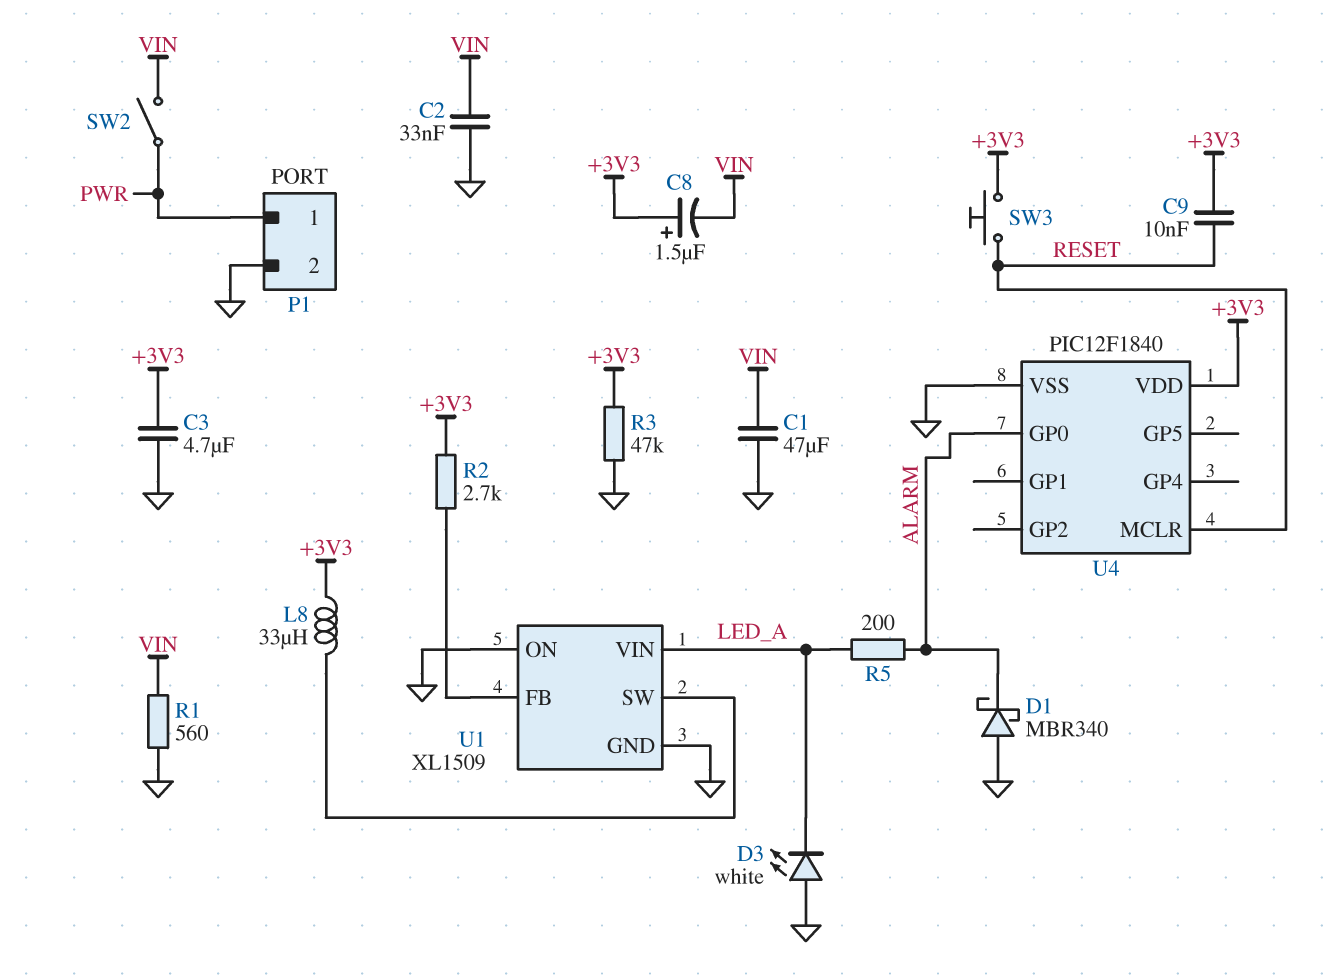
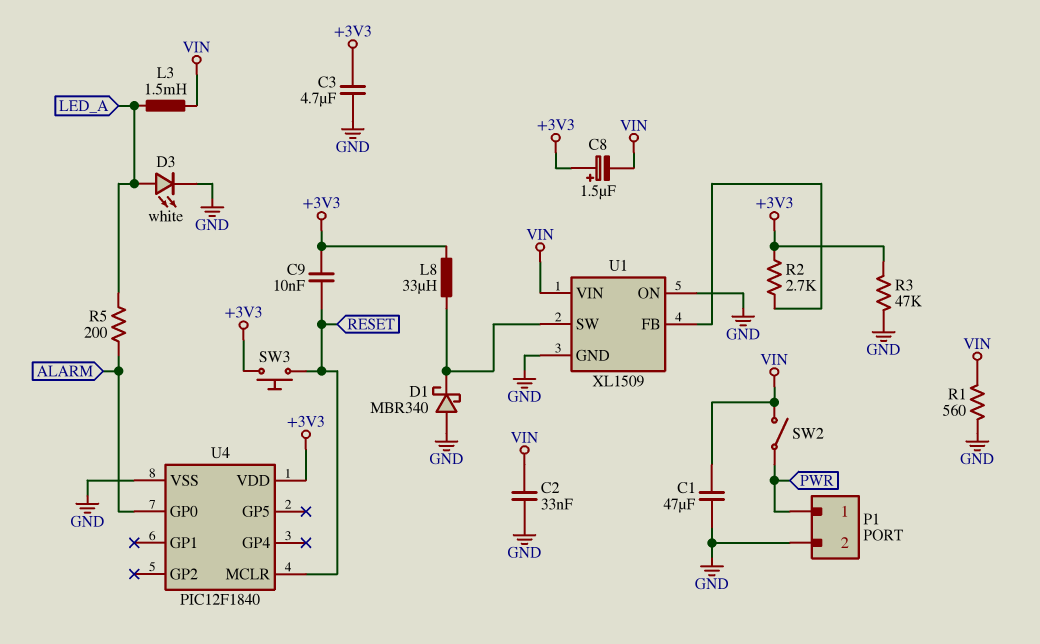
D1: schottky MBR340 (A GND, K ALARM) -> schottky MBR340 (A GND, K U1/SW)
D3: LED white (A GND, K LED_A) -> LED white (A LED_A, K GND)
L3: none -> 1.5mH (LED_A, VIN)
U1 pin VIN: LED_A -> VIN

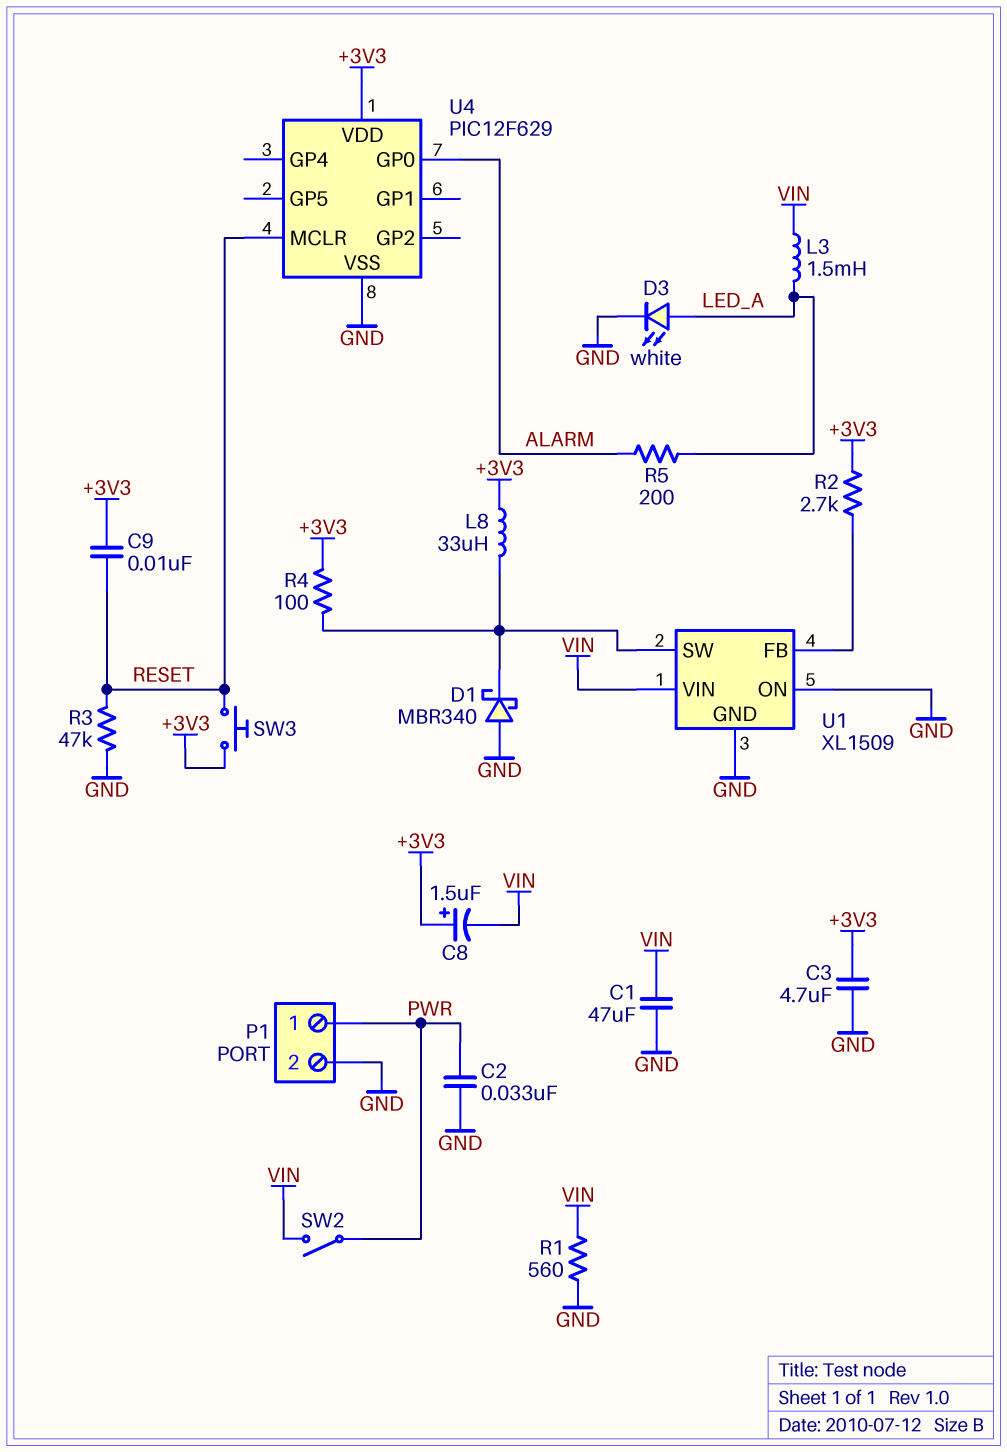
C2: 33nF (GND, VIN) -> 33nF (GND, PWR)
R3: 47k (+3V3, GND) -> 47k (GND, RESET)
R4: none -> 100 (+3V3, U1/SW)
U4: PIC12F1840 -> PIC12F629

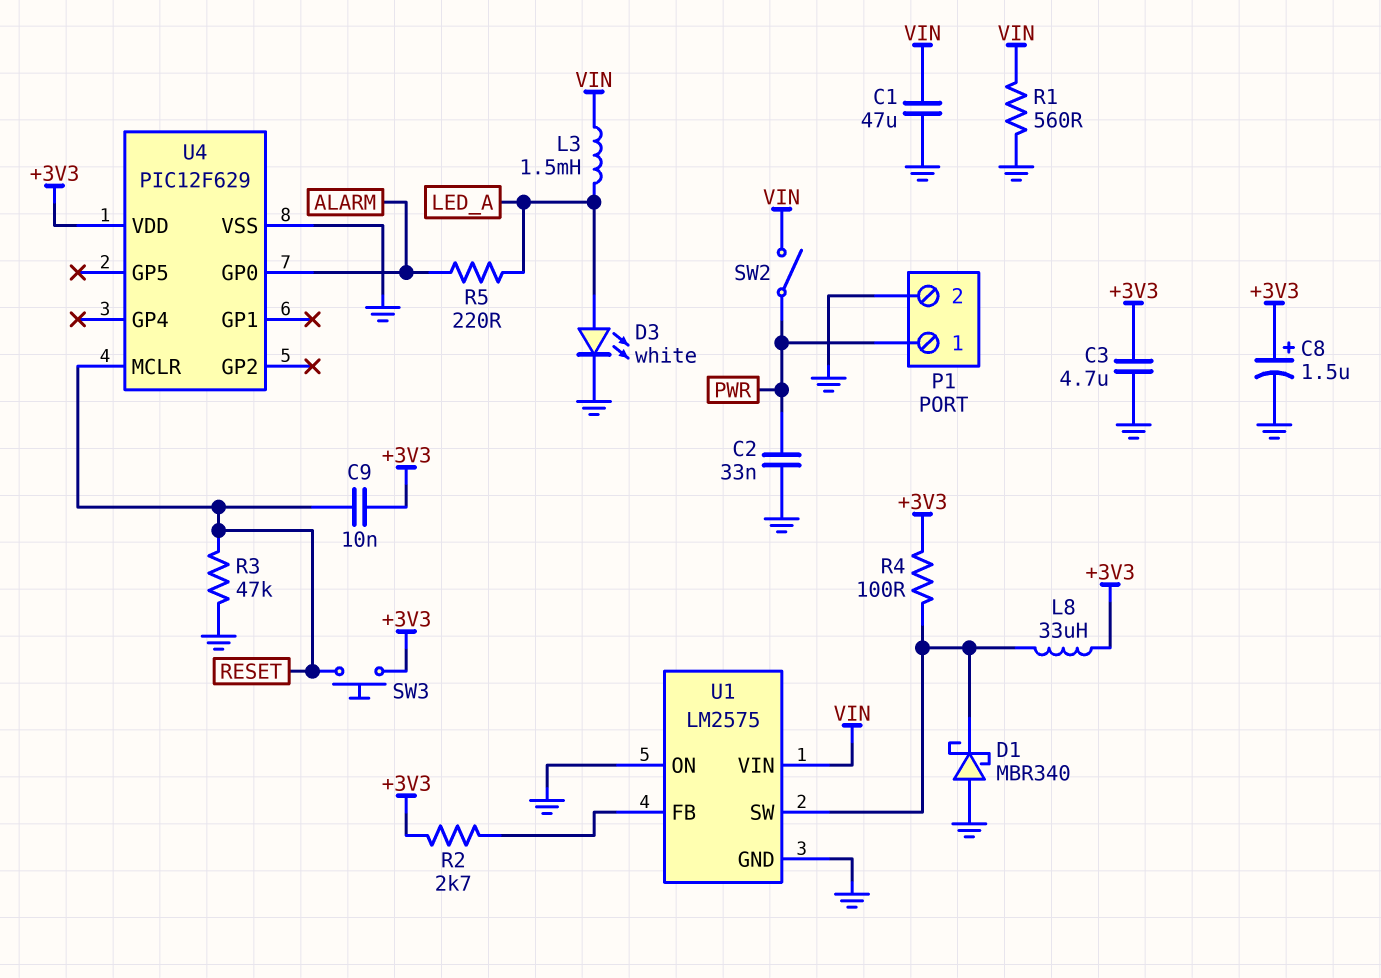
C8: 1.5uF (plus +3V3, minus VIN) -> 1.5uF (plus +3V3, minus GND)
R5: 200 (ALARM, LED_A) -> 220 (ALARM, LED_A)
U1: XL1509 -> LM2575

